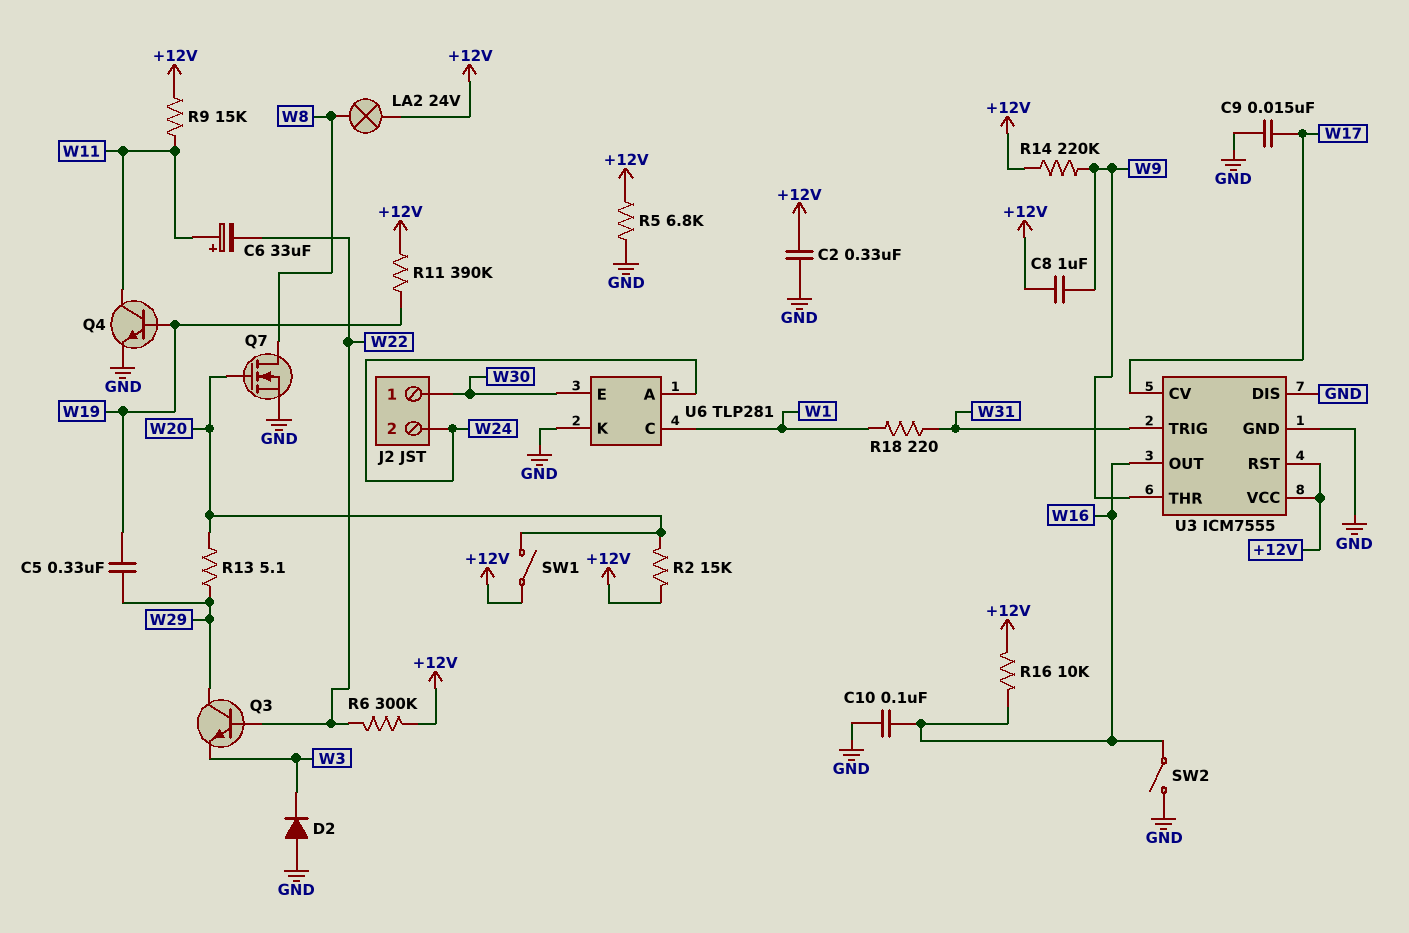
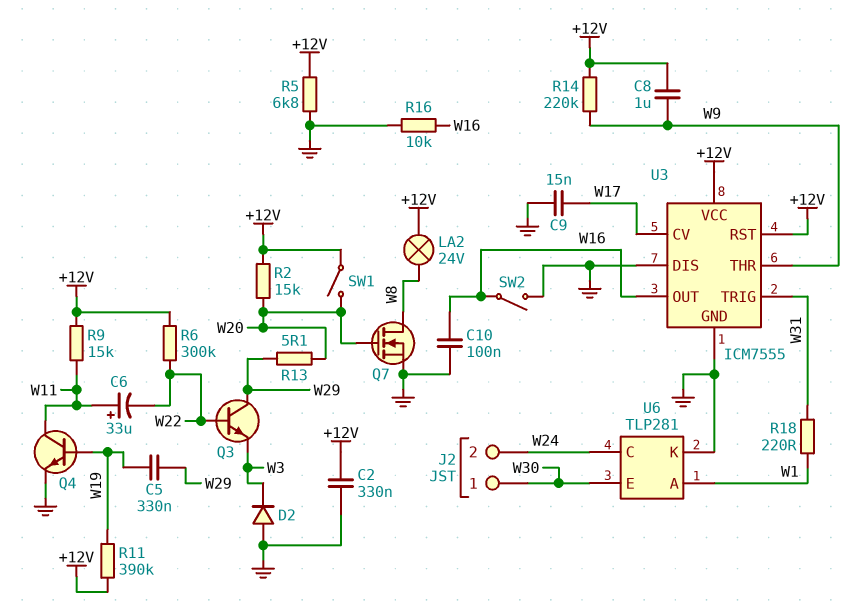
R16: 10k (+12V, W16) -> 10k (GND, W16)
U6 pin A: W24 -> W1
U6 pin C: W1 -> W24

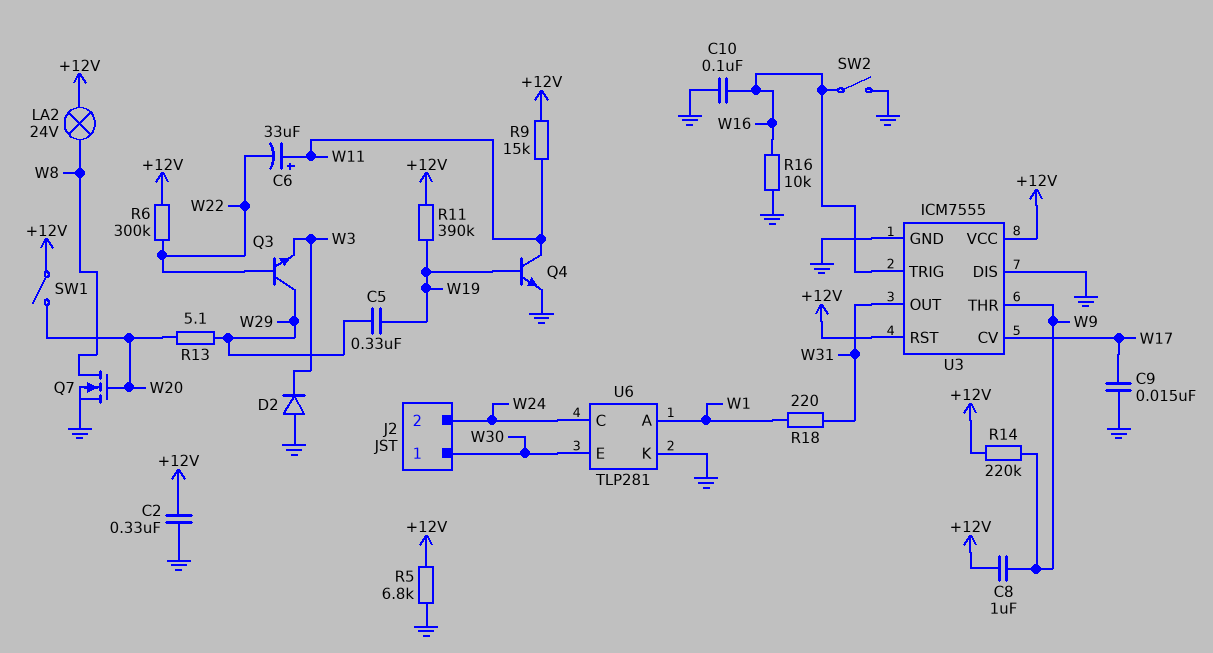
R2: 15k (+12V, W20) -> none
U3 pin OUT: W16 -> W31
U3 pin TRIG: W31 -> W16

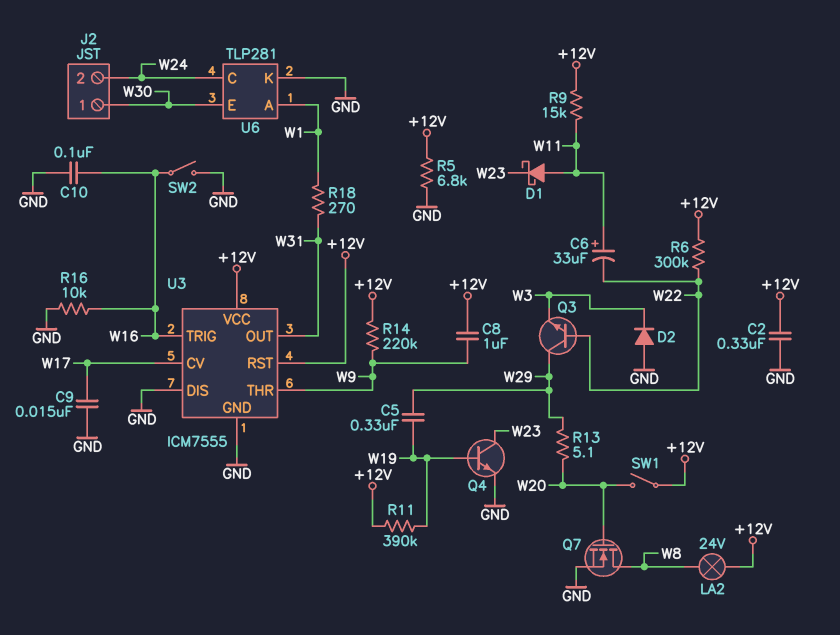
D1: none -> schottky (A W11, K W23)
Q4: NPN (B W19, C W11, E GND) -> NPN (B W19, C W23, E GND)
R18: 220 (W1, W31) -> 270 (W1, W31)

